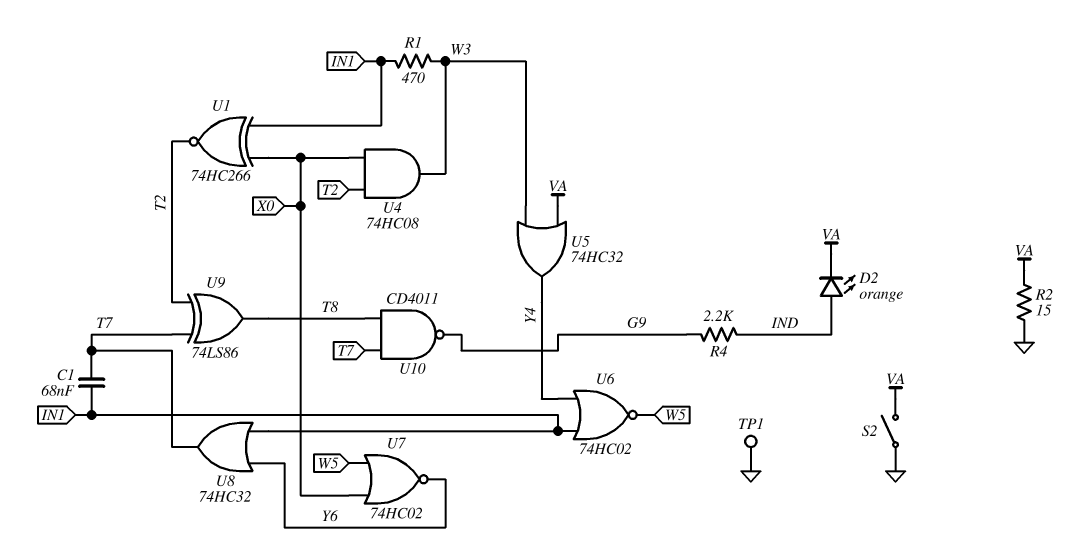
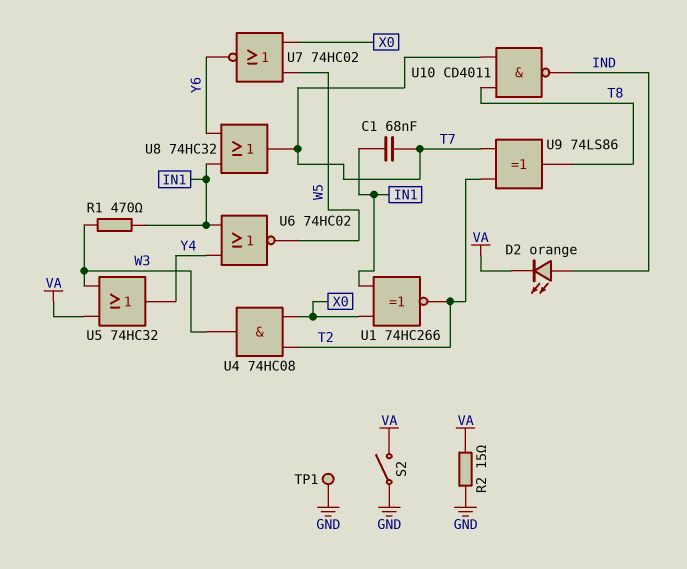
R4: 2.2k (G9, IND) -> none
U10: NAND CD4011 (in T7, in T8, out G9) -> NAND CD4011 (in T7, in T8, out IND)

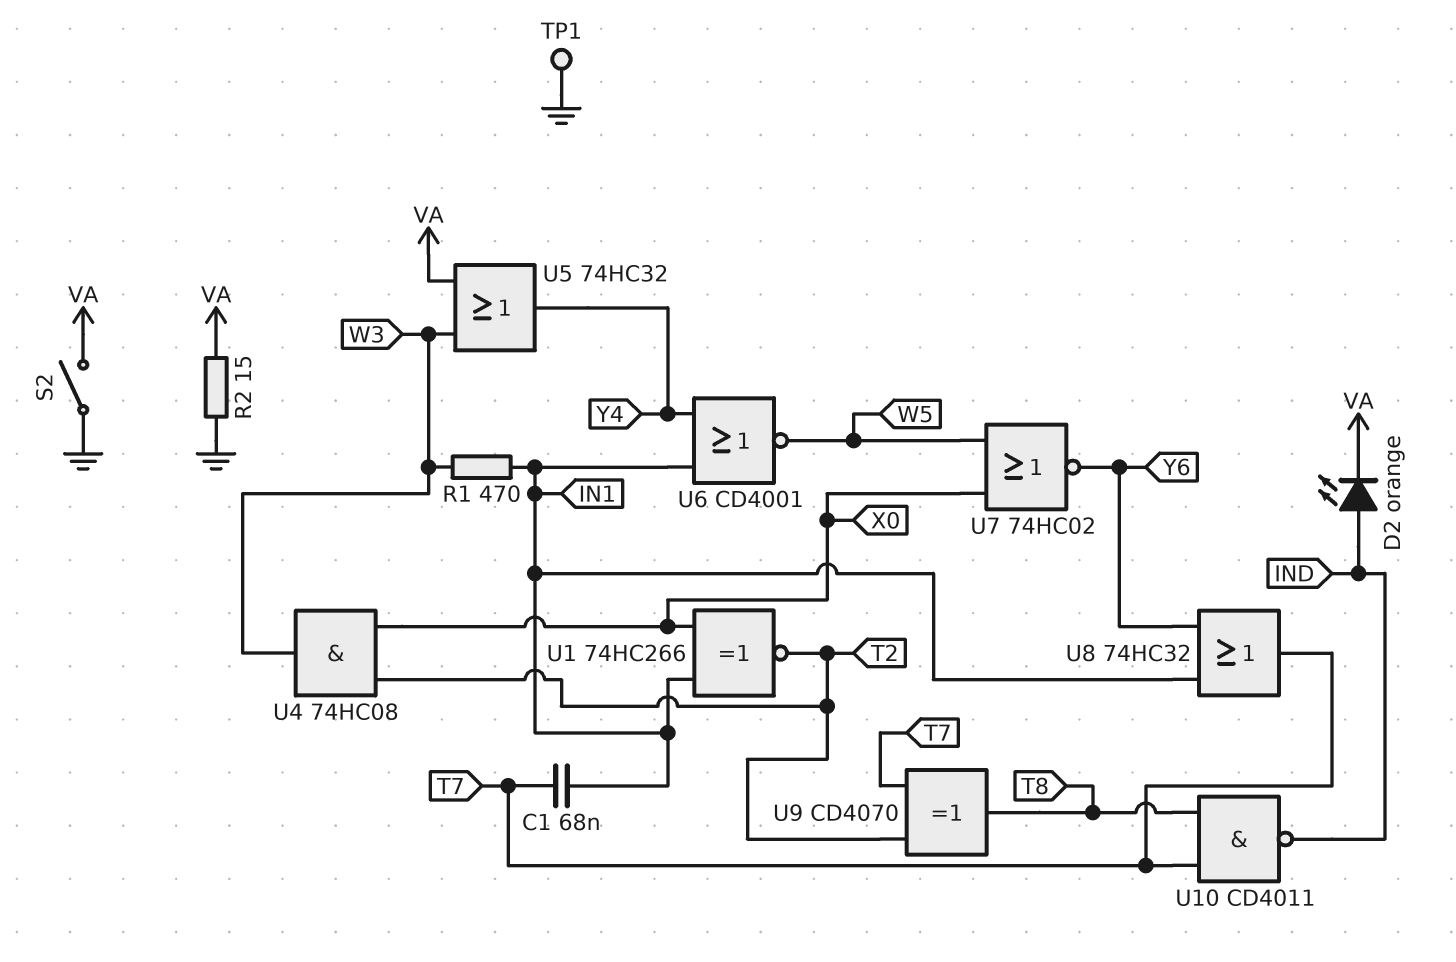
U6: NOR 74HC02 (in IN1, in Y4, out W5) -> NOR CD4001 (in IN1, in Y4, out W5)
U9: XOR 74LS86 (in T2, in T7, out T8) -> XOR CD4070 (in T2, in T7, out T8)

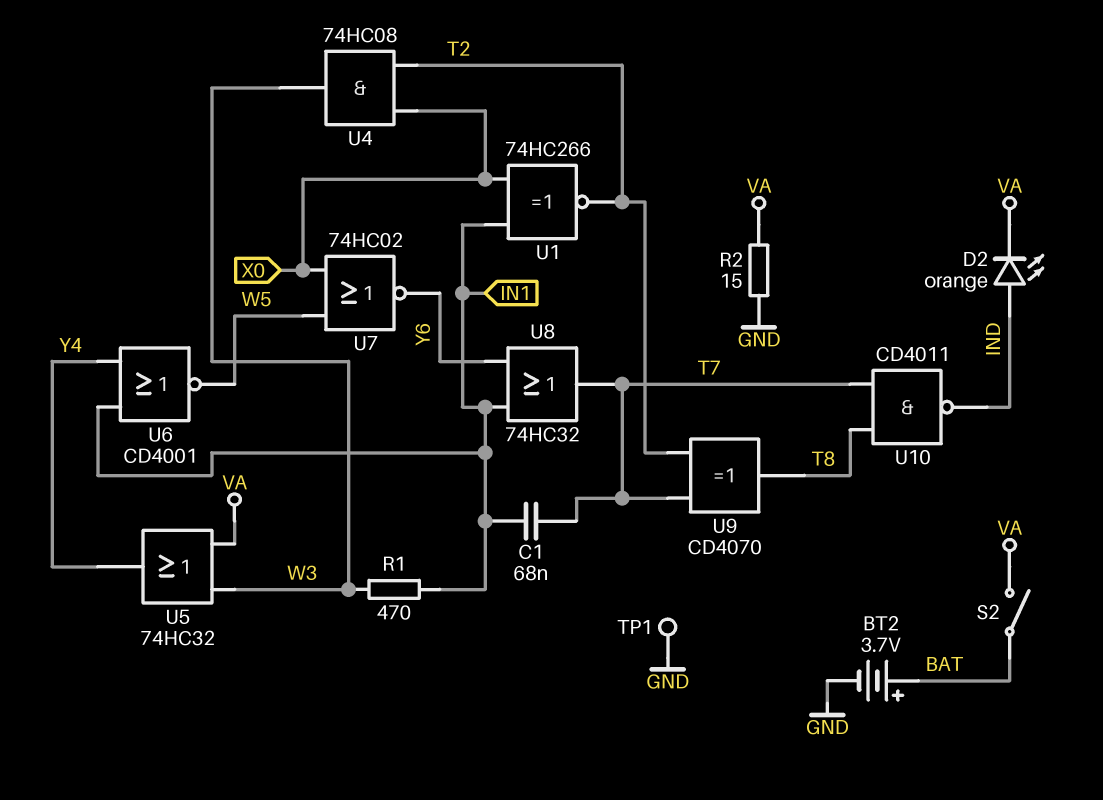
BT2: none -> 3.7V (plus BAT, minus GND)
S2: switch (GND, VA) -> switch (BAT, VA)

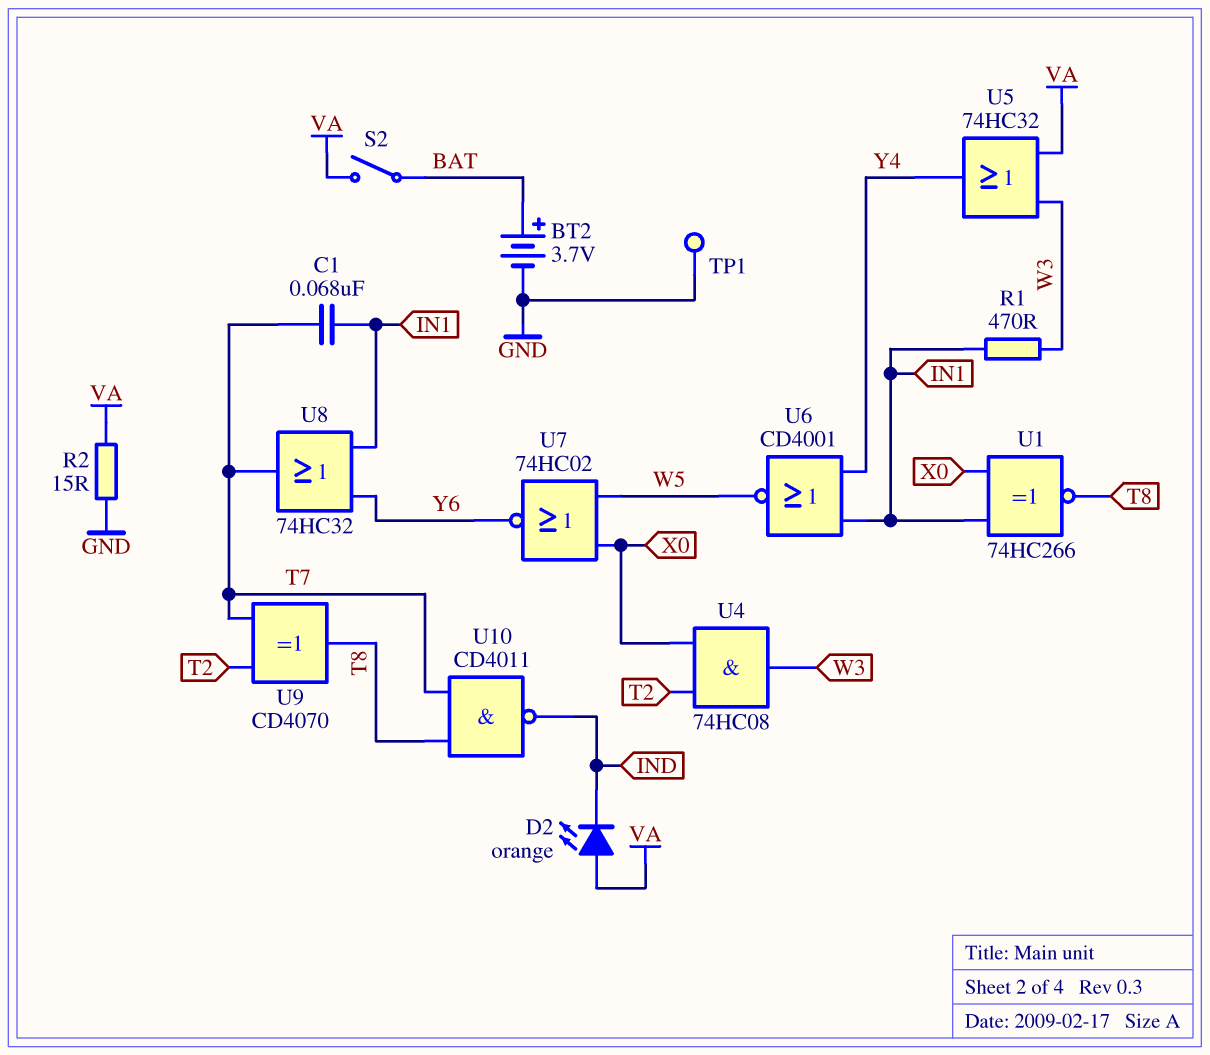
D2: LED orange (A IND, K VA) -> LED orange (A VA, K IND)
U1: XNOR 74HC266 (in IN1, in X0, out T2) -> XNOR 74HC266 (in IN1, in X0, out T8)

